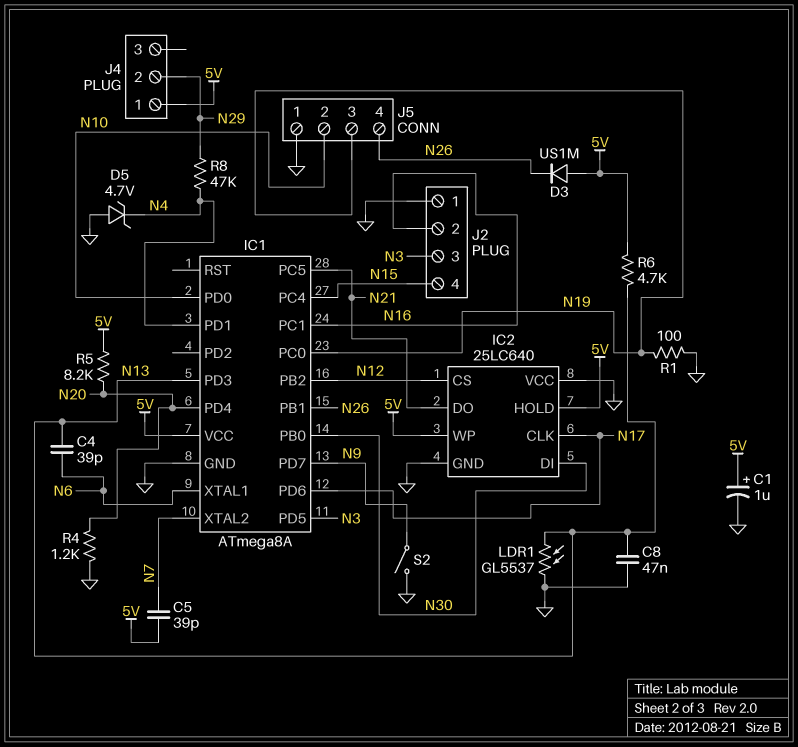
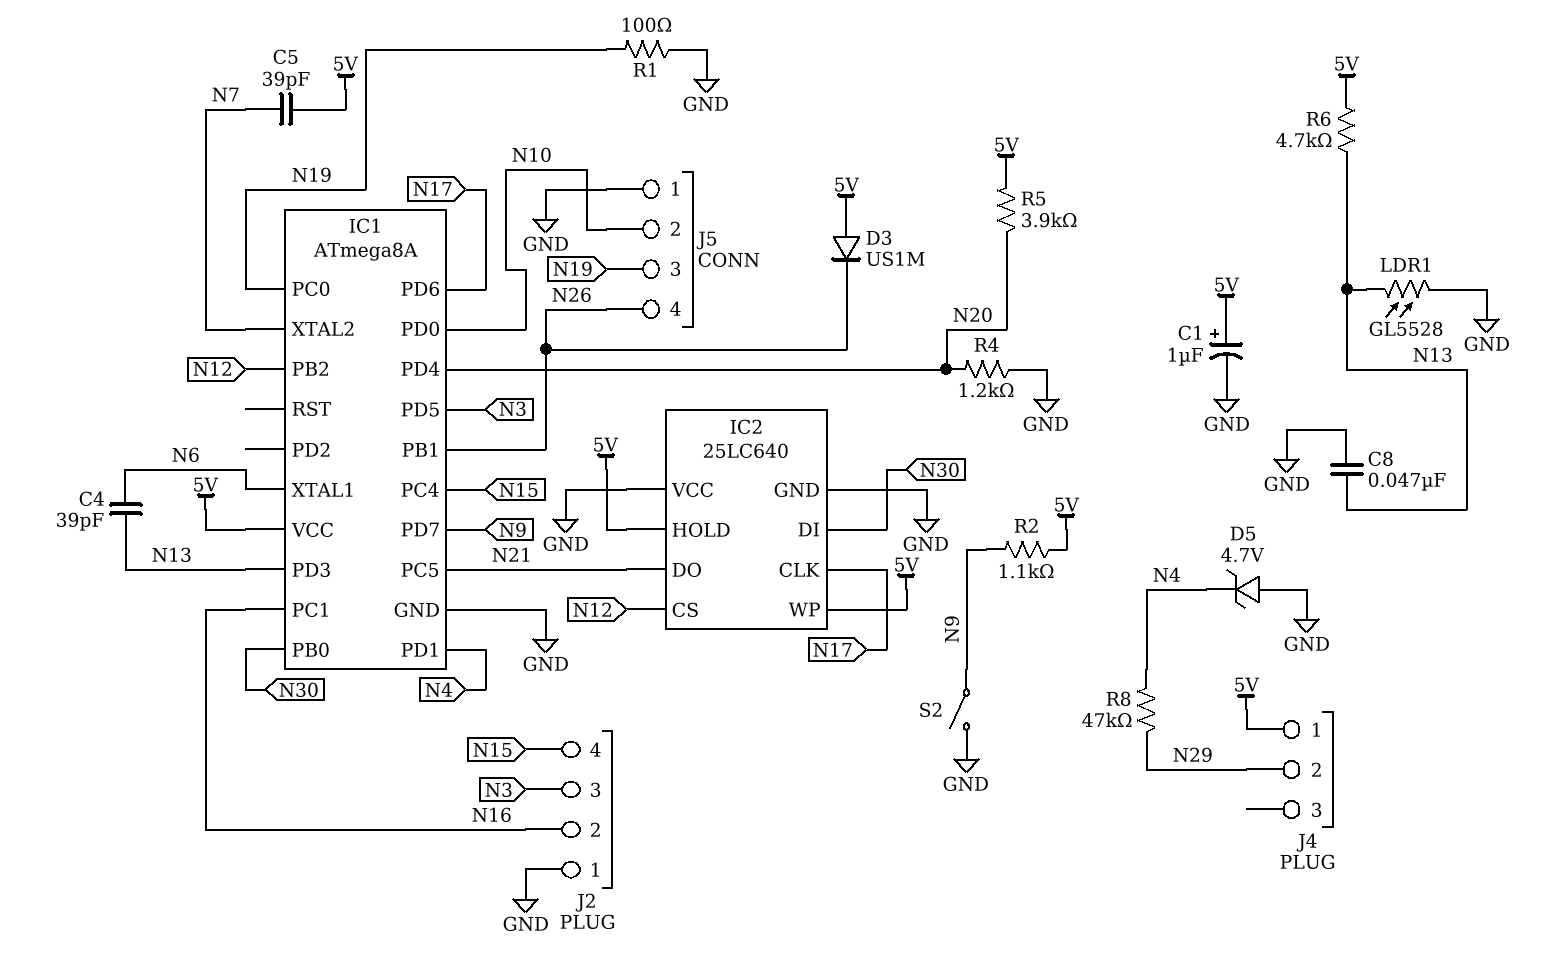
LDR1: GL5537 (GND, N13) -> GL5528 (GND, N13)
R2: none -> 1.1k (5V, N9)
R5: 8.2k (5V, N20) -> 3.9k (5V, N20)

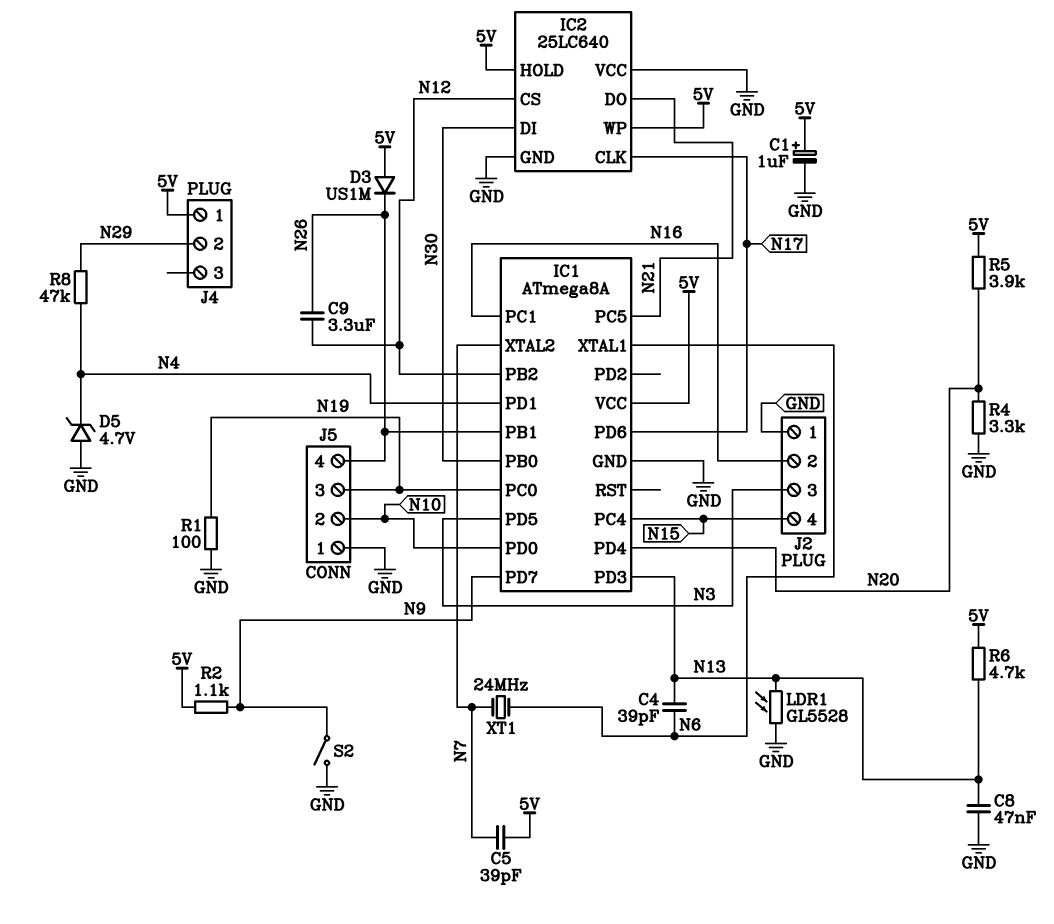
C9: none -> 3.3uF (N12, N26)
R4: 1.2k (GND, N20) -> 3.3k (GND, N20)
XT1: none -> 24MHz (N6, N7)

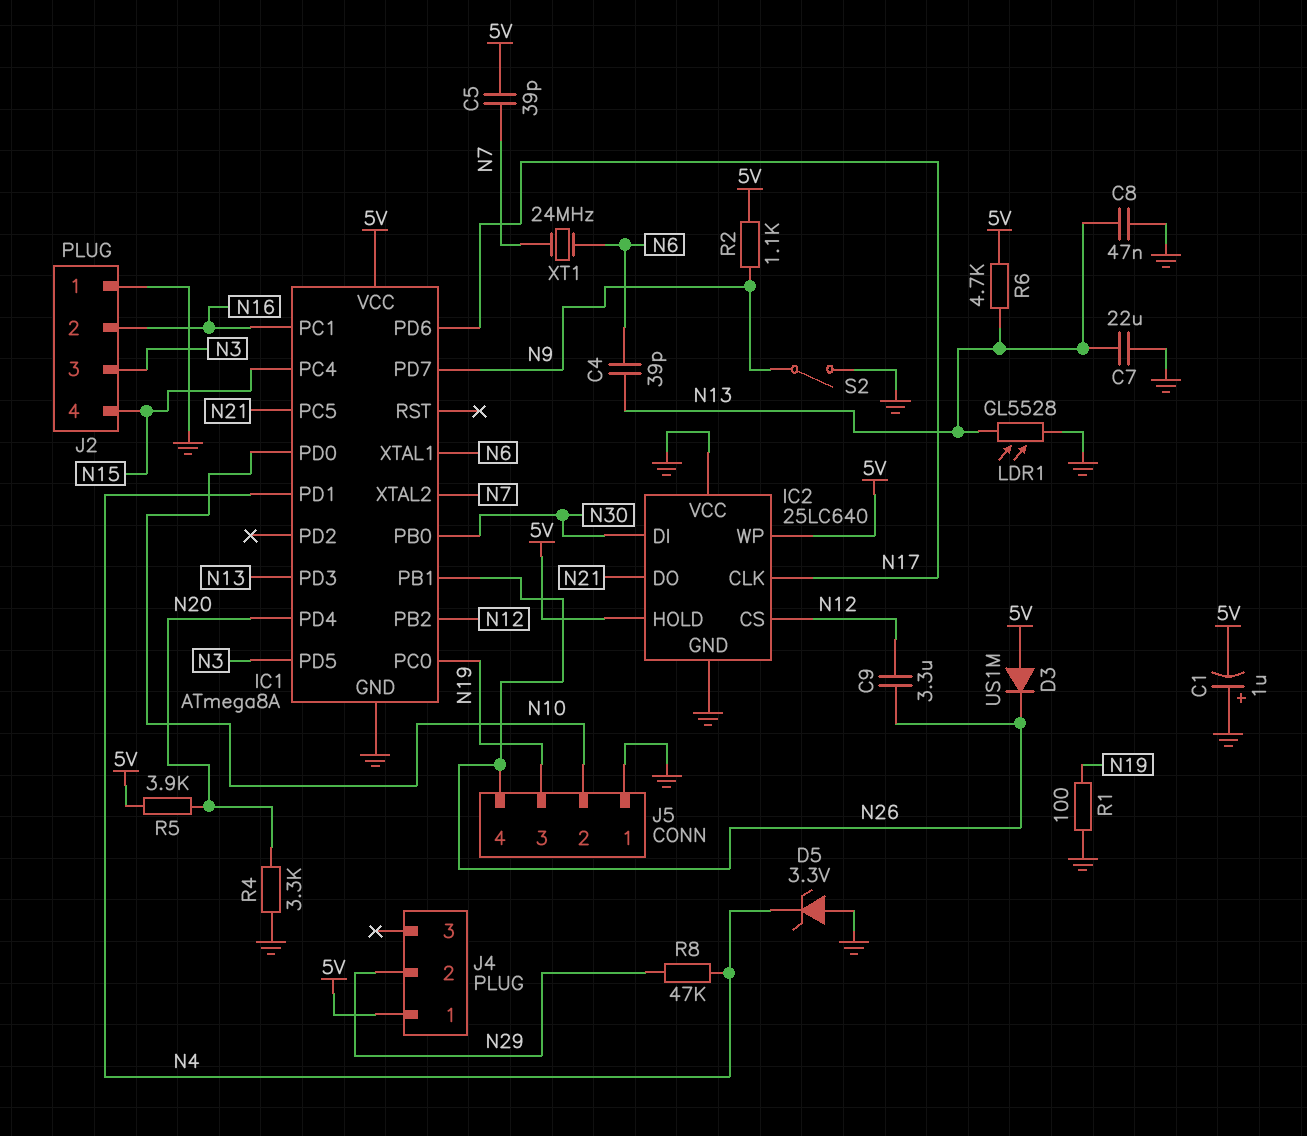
C1: 1uF (plus 5V, minus GND) -> 1uF (plus GND, minus 5V)
C7: none -> 22uF (GND, N13)
D5: zener 4.7V (A GND, K N4) -> zener 3.3V (A GND, K N4)

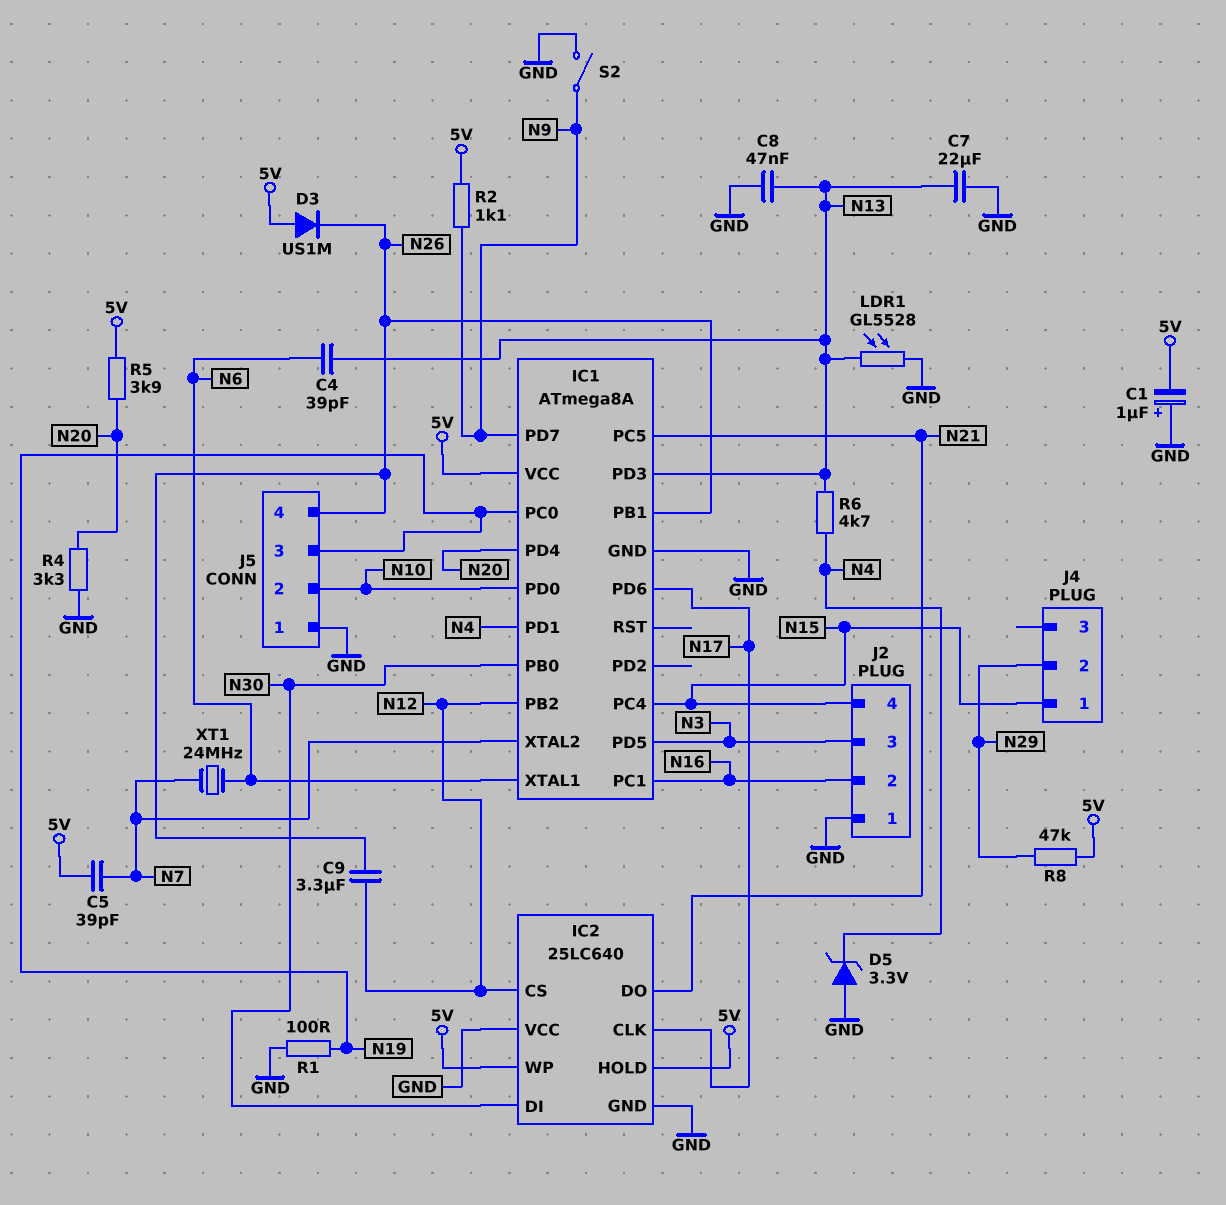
J4 pin 1: 5V -> N15
R6: 4.7k (5V, N13) -> 4.7k (N4, N13)
R8: 47k (N4, N29) -> 47k (5V, N29)

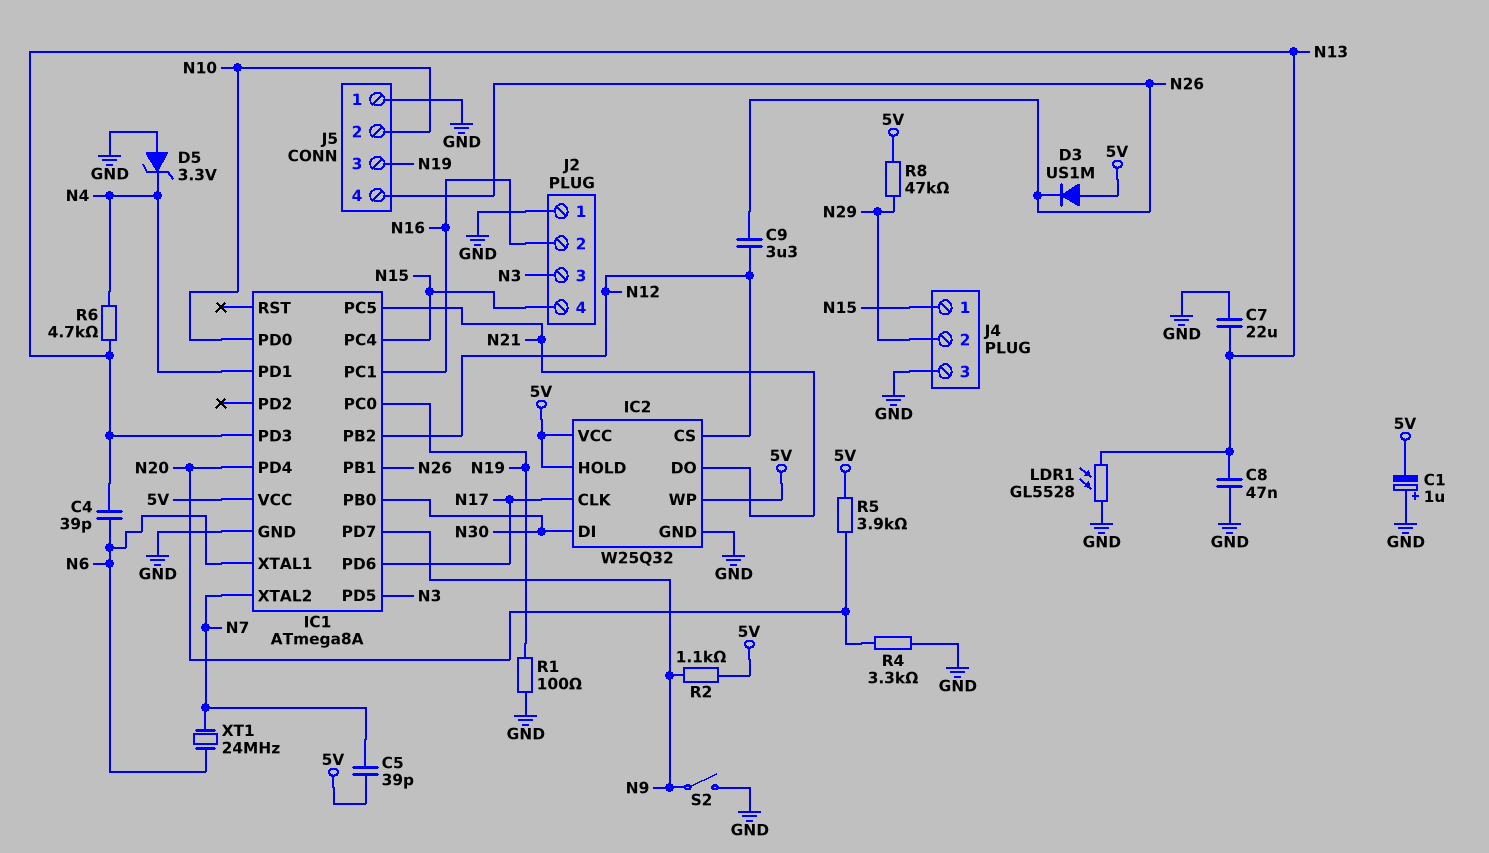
IC2: 25LC640 -> W25Q32
IC2 pin VCC: GND -> 5V
J4 pin 3: none -> GND

